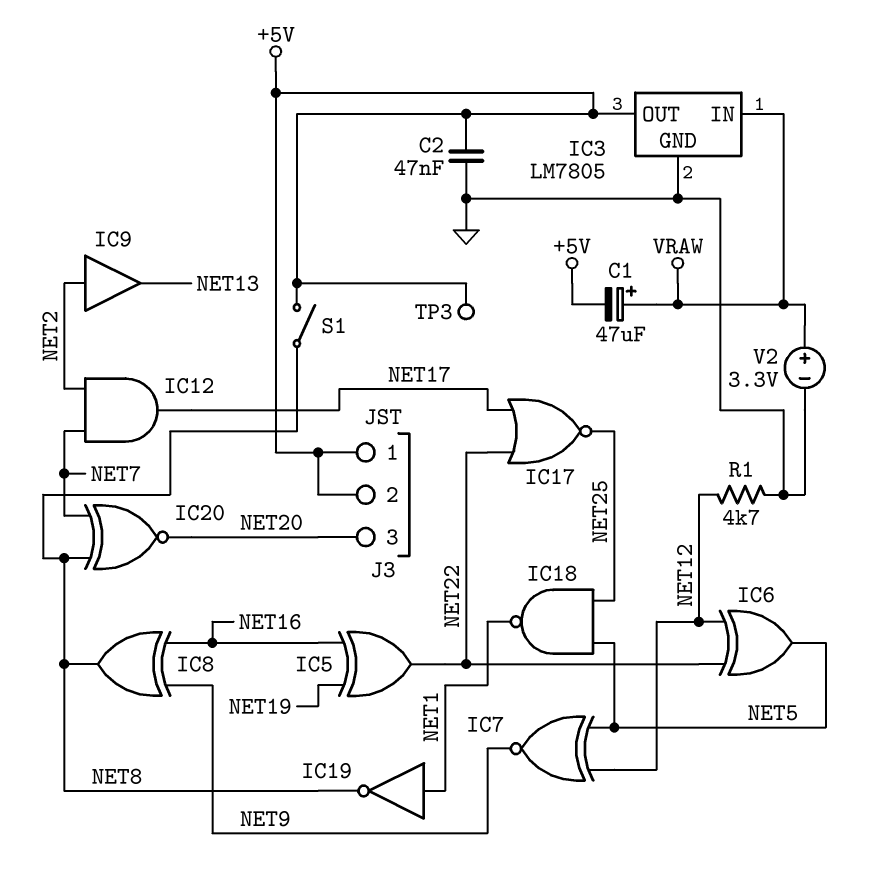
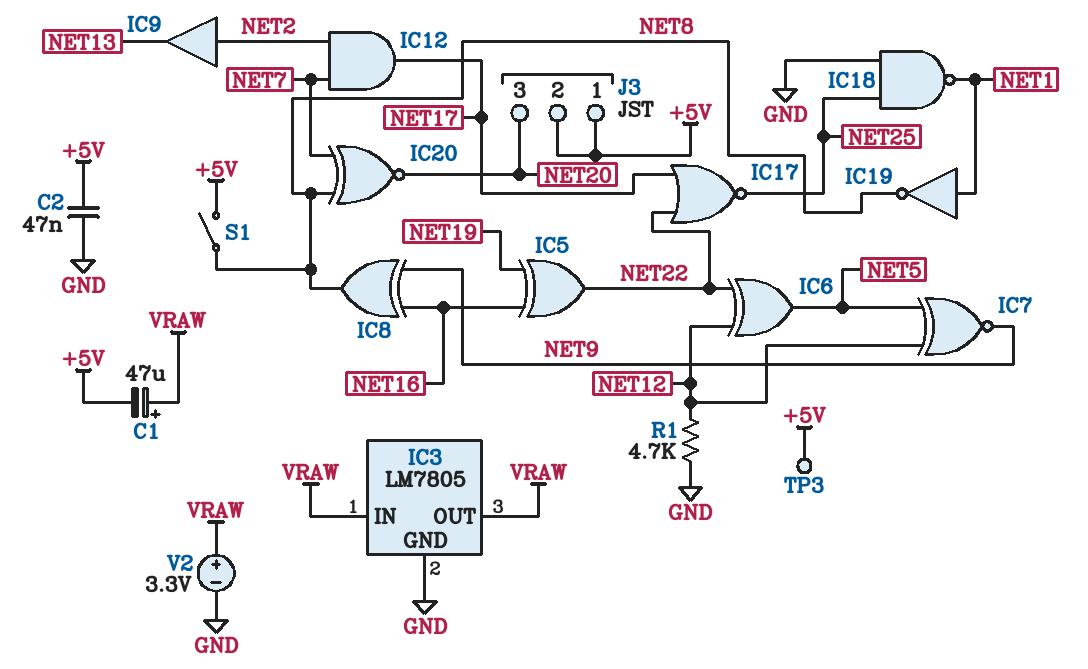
IC3 pin OUT: +5V -> VRAW
IC18: NAND (in NET5, in NET25, out NET1) -> NAND (in GND, in NET25, out NET1)

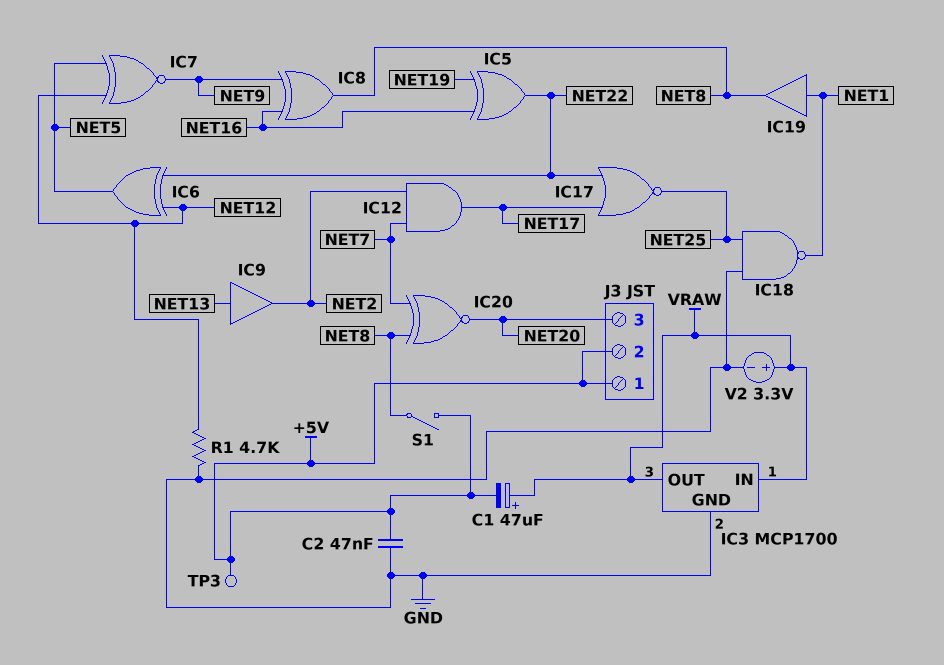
IC3: LM7805 -> MCP1700
IC9: buffer (in NET2, out NET13) -> buffer (in NET13, out NET2)
IC19: NOT (in NET1, out NET8) -> buffer (in NET1, out NET8)

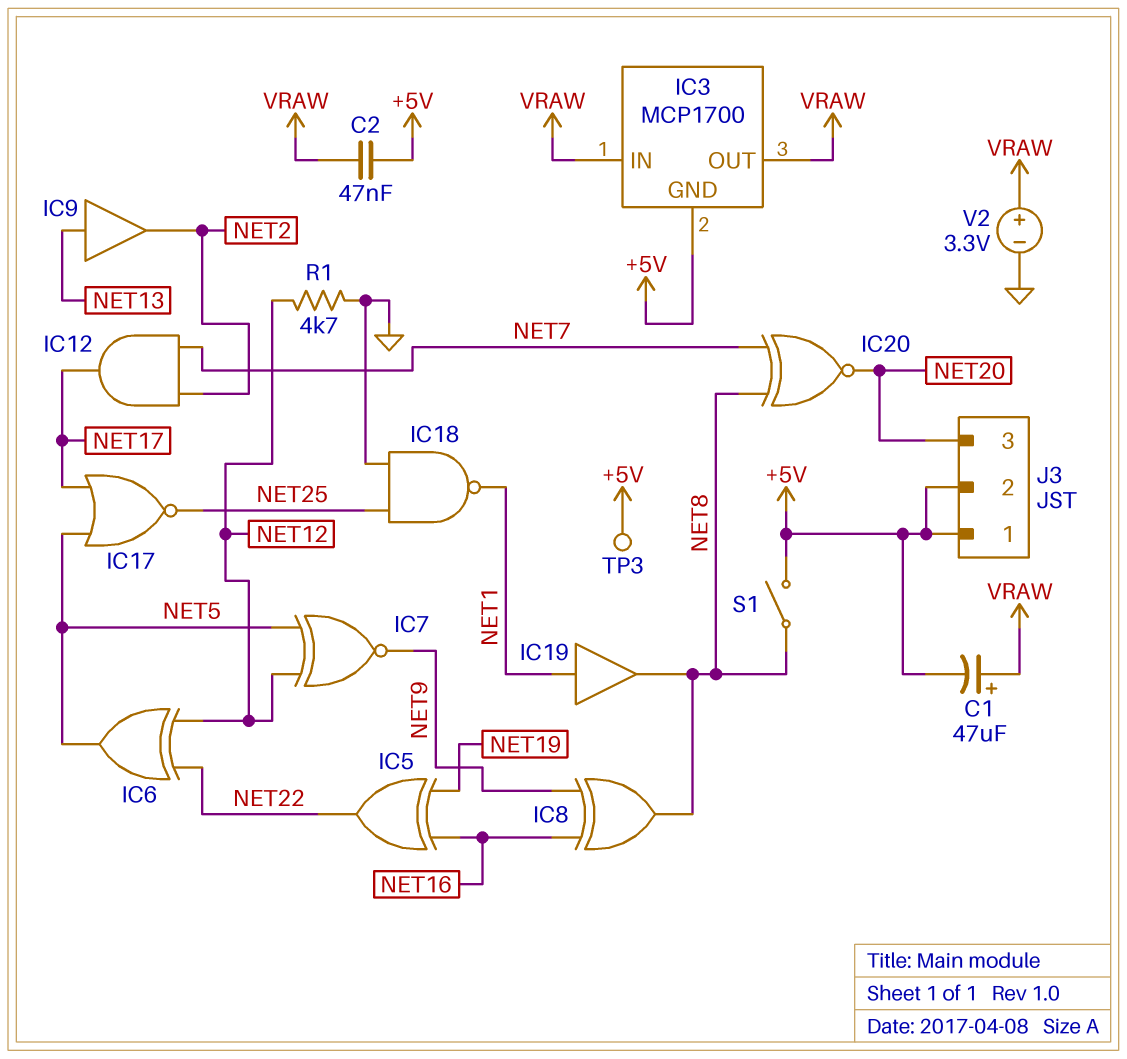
C2: 47nF (+5V, GND) -> 47nF (+5V, VRAW)
IC3 pin GND: GND -> +5V
IC17: NOR (in NET17, in NET22, out NET25) -> NOR (in NET5, in NET17, out NET25)

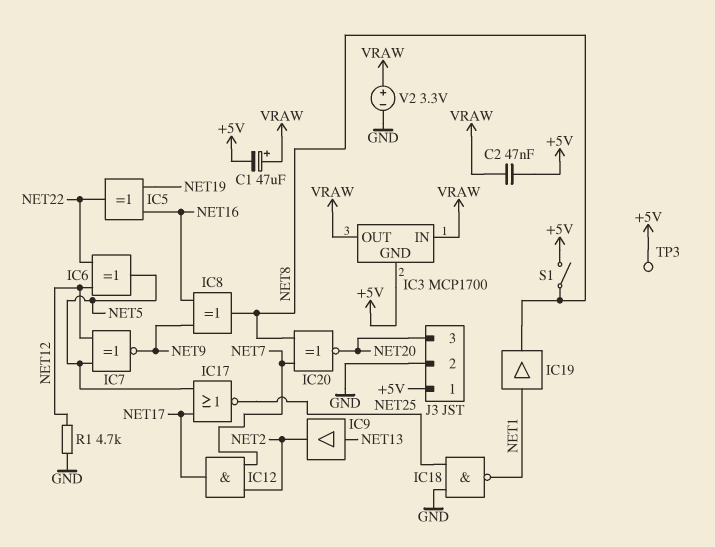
J3 pin 2: +5V -> GND

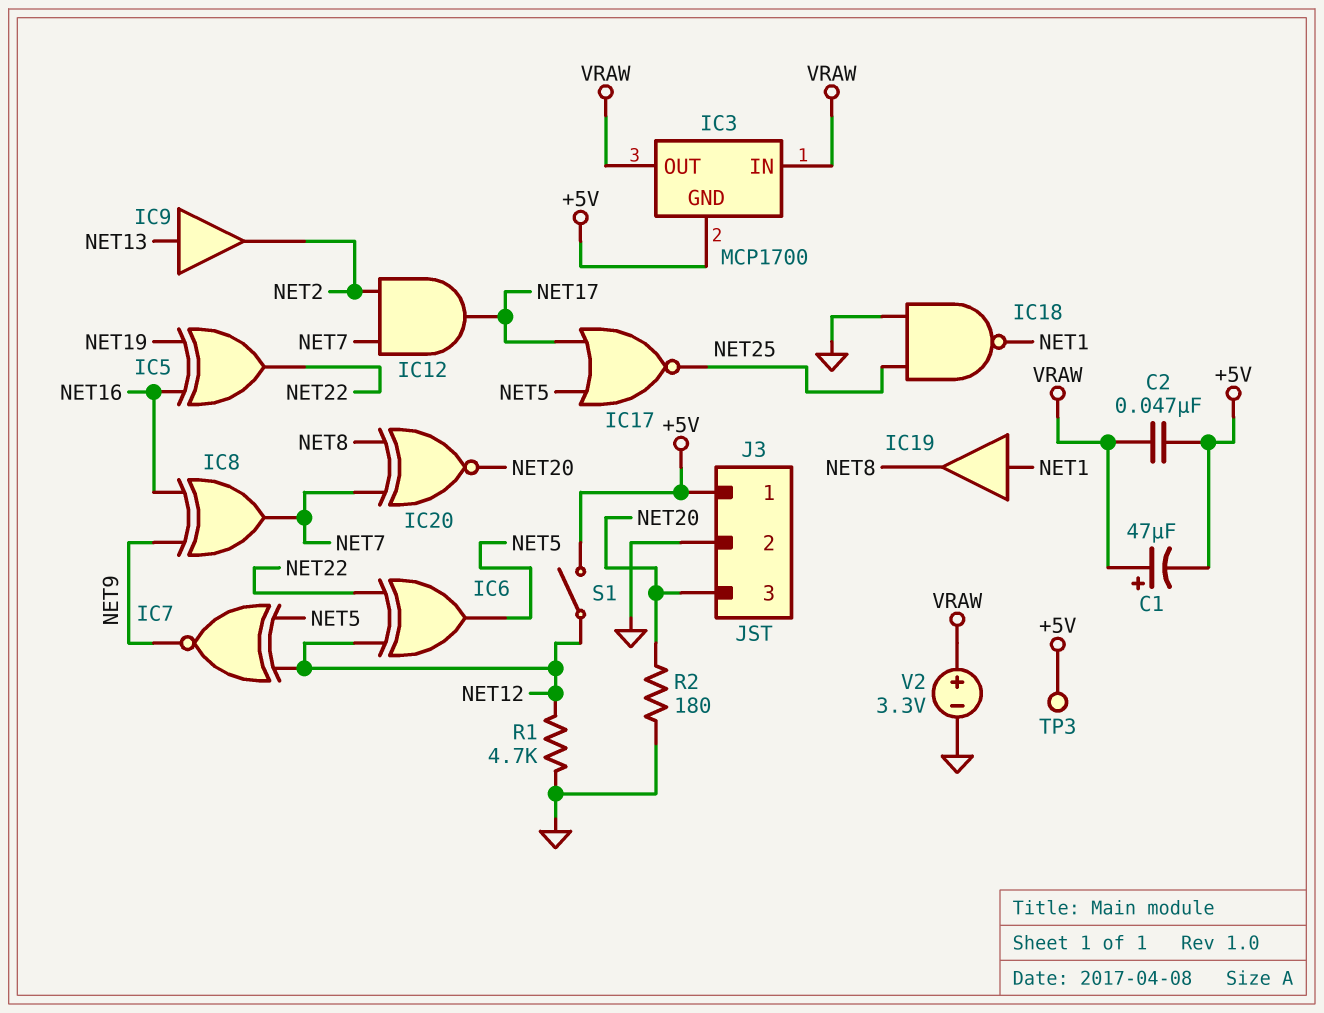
IC8: XOR (in NET9, in NET16, out NET8) -> XOR (in NET9, in NET16, out NET7)
R2: none -> 180 (GND, NET20)
S1: switch (+5V, NET8) -> switch (+5V, NET12)

